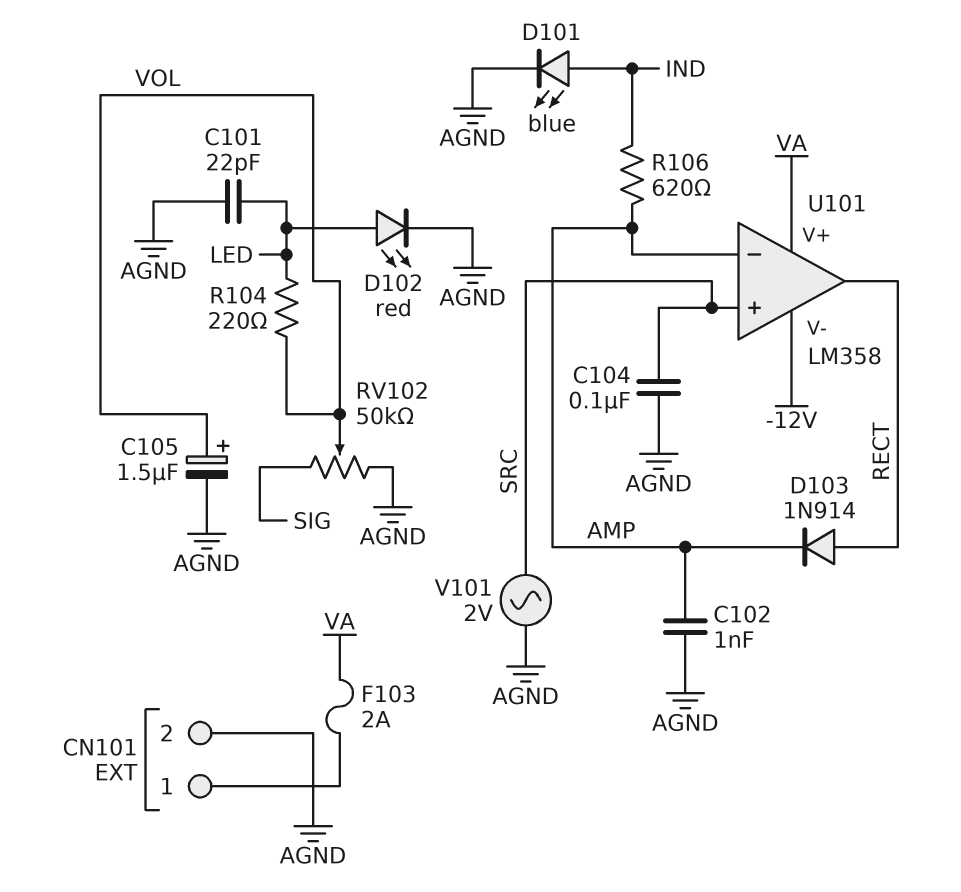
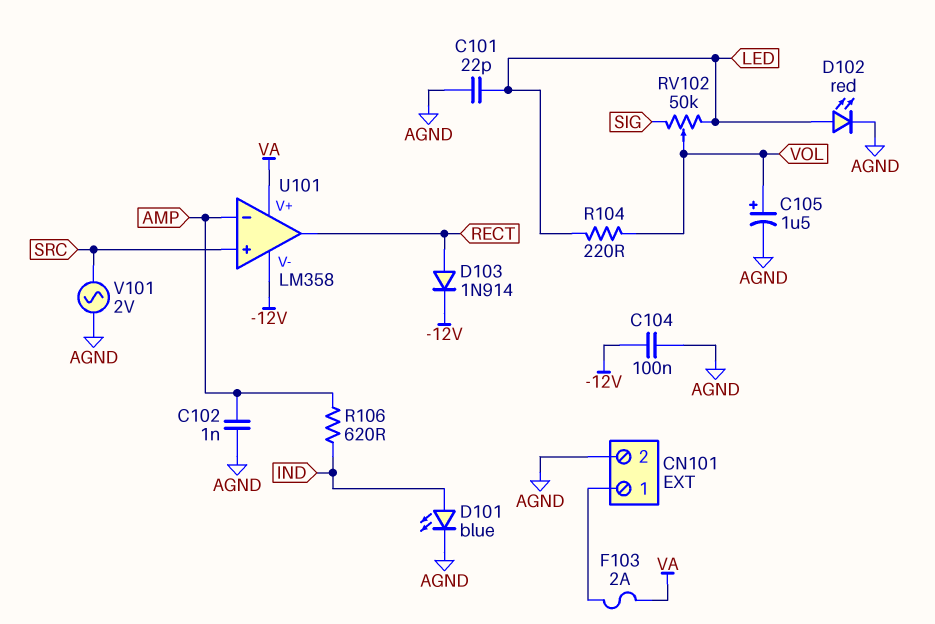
C104: 100nF (AGND, SRC) -> 100nF (-12V, AGND)
D103: diode 1N914 (A RECT, K AMP) -> diode 1N914 (A RECT, K -12V)
RV102: 50k (AGND, SIG, wiper VOL) -> 50k (LED, SIG, wiper VOL)

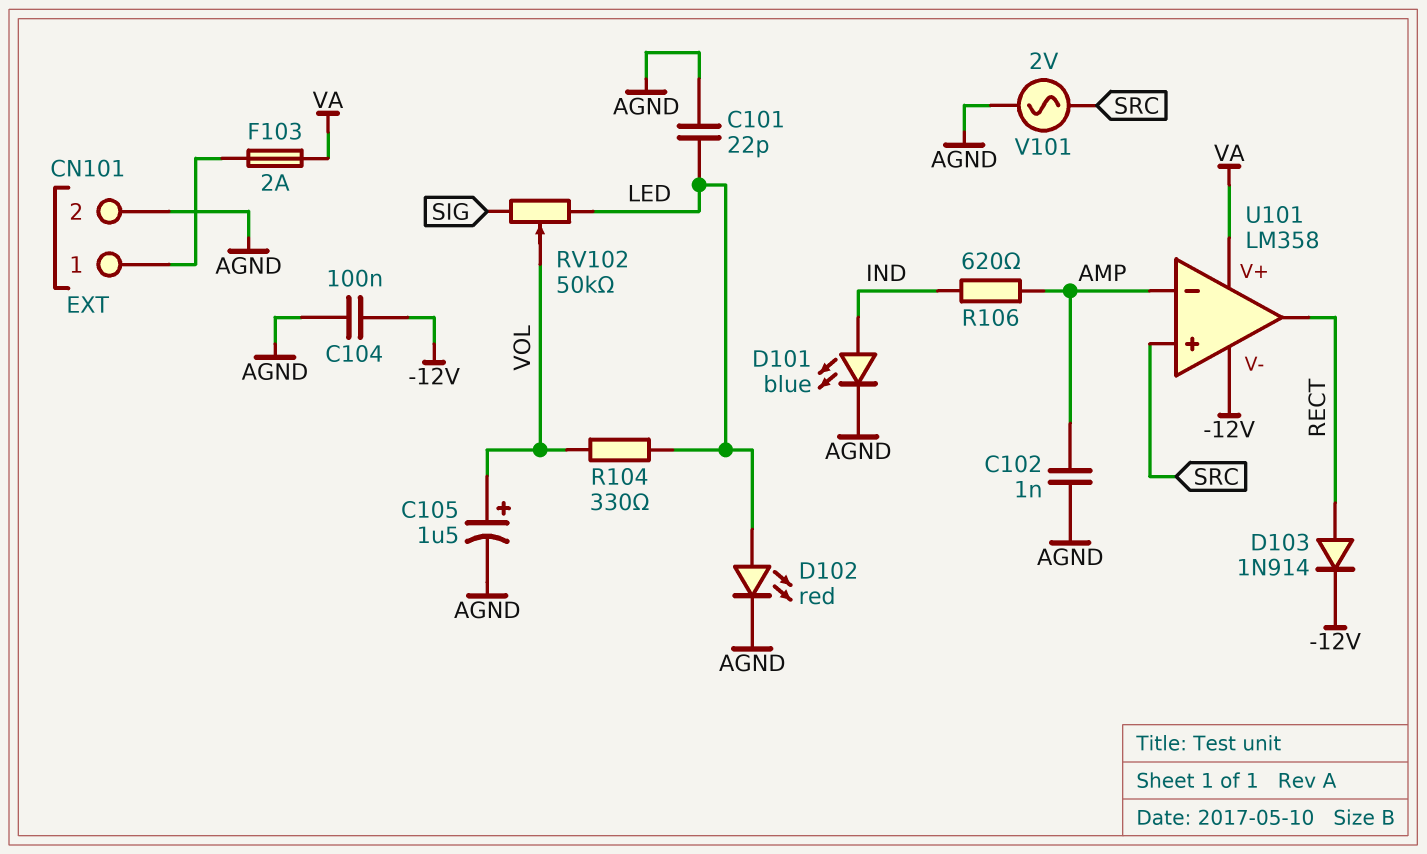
R104: 220 (LED, VOL) -> 330 (LED, VOL)

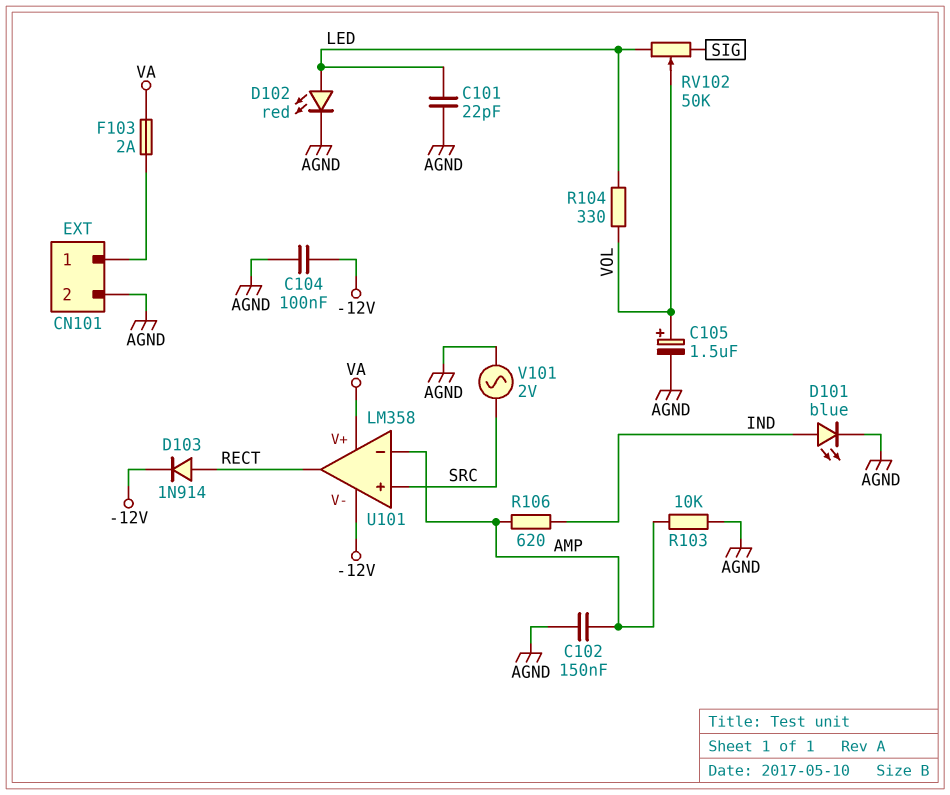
C102: 1nF (AGND, AMP) -> 150nF (AGND, AMP)
R103: none -> 10k (AGND, AMP)

